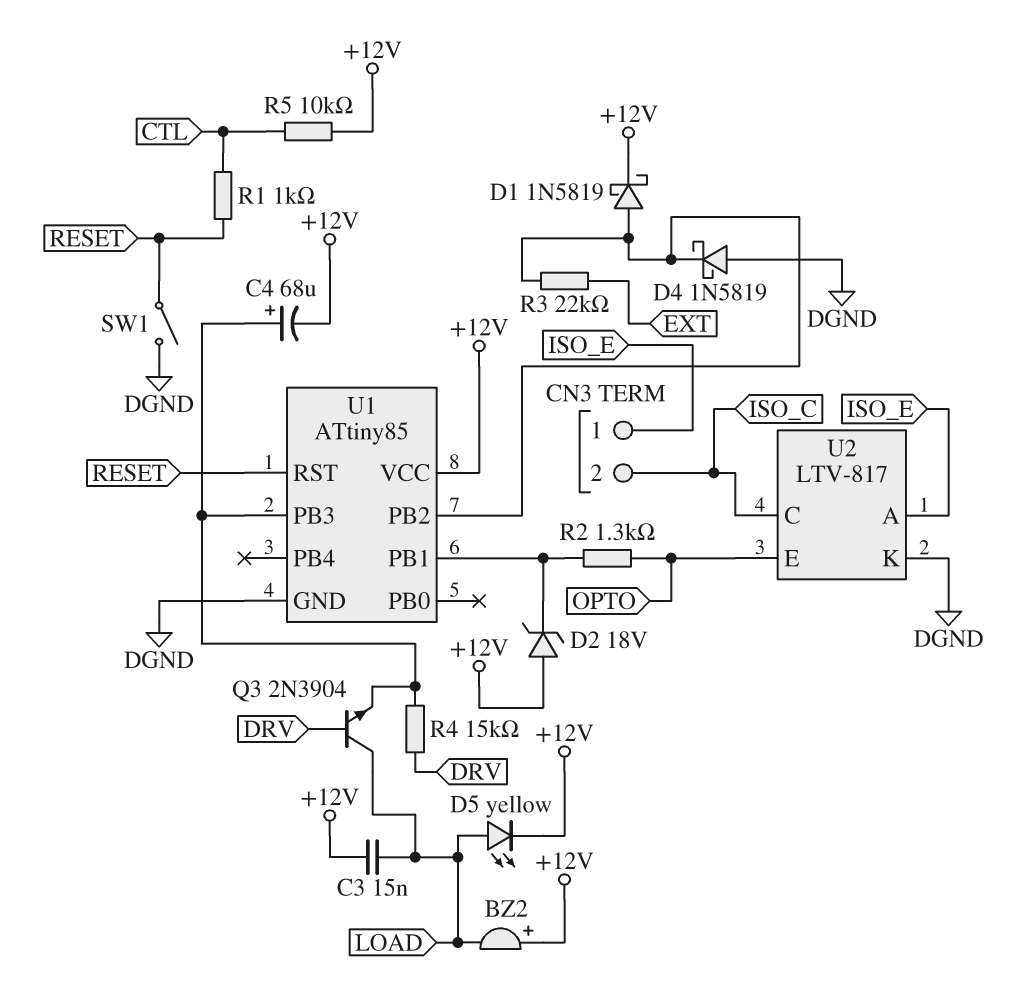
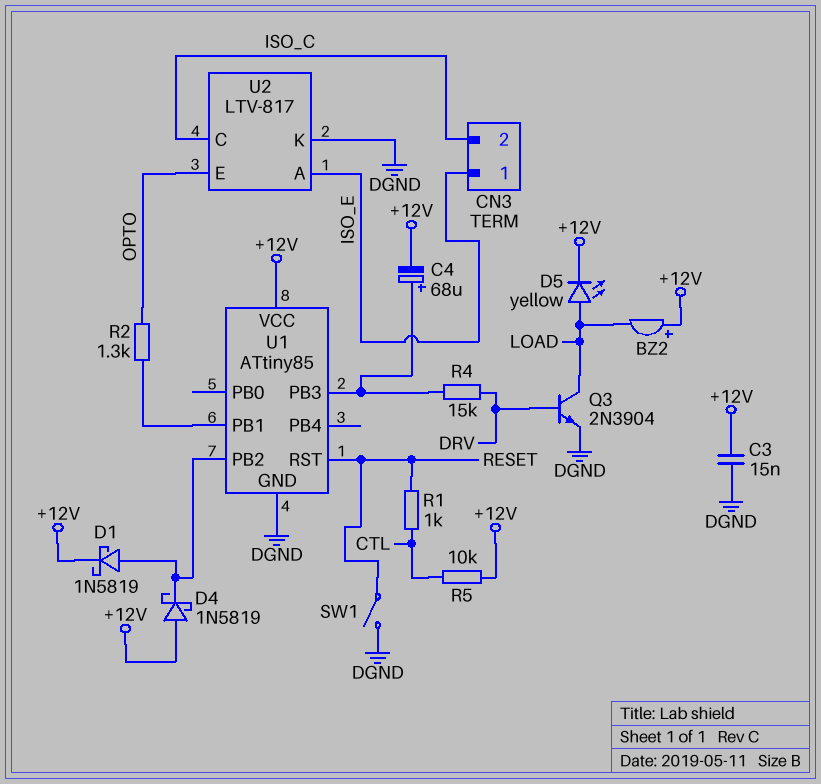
C3: 15nF (+12V, LOAD) -> 15nF (+12V, DGND)
D2: zener 18V (A +12V, K U1/PB1) -> none
D4: schottky 1N5819 (A DGND, K U1/PB2) -> schottky 1N5819 (A +12V, K U1/PB2)
Q3: NPN 2N3904 (B DRV, C LOAD, E U1/PB3) -> NPN 2N3904 (B DRV, C LOAD, E DGND)
R3: 22k (EXT, U1/PB2) -> none

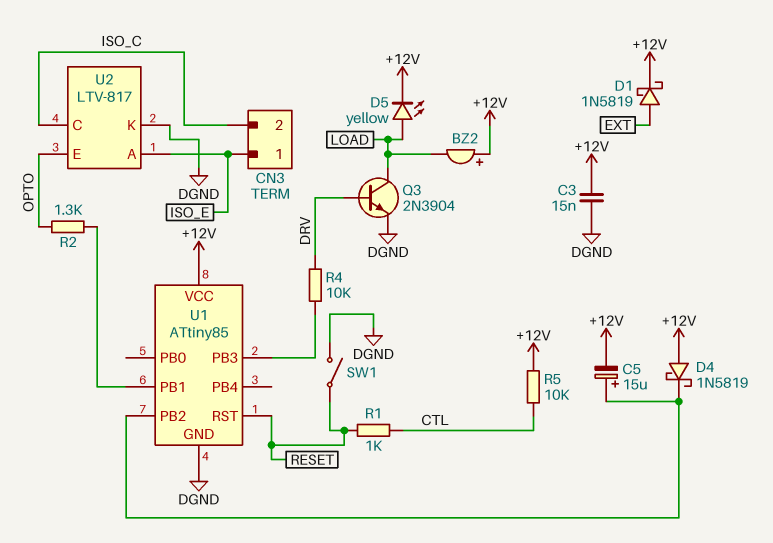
C4: 68uF (plus U1/PB3, minus +12V) -> none
C5: none -> 15uF (plus U1/PB2, minus +12V)
D1: schottky 1N5819 (A U1/PB2, K +12V) -> schottky 1N5819 (A EXT, K +12V)
R4: 15k (DRV, U1/PB3) -> 10k (DRV, U1/PB3)

